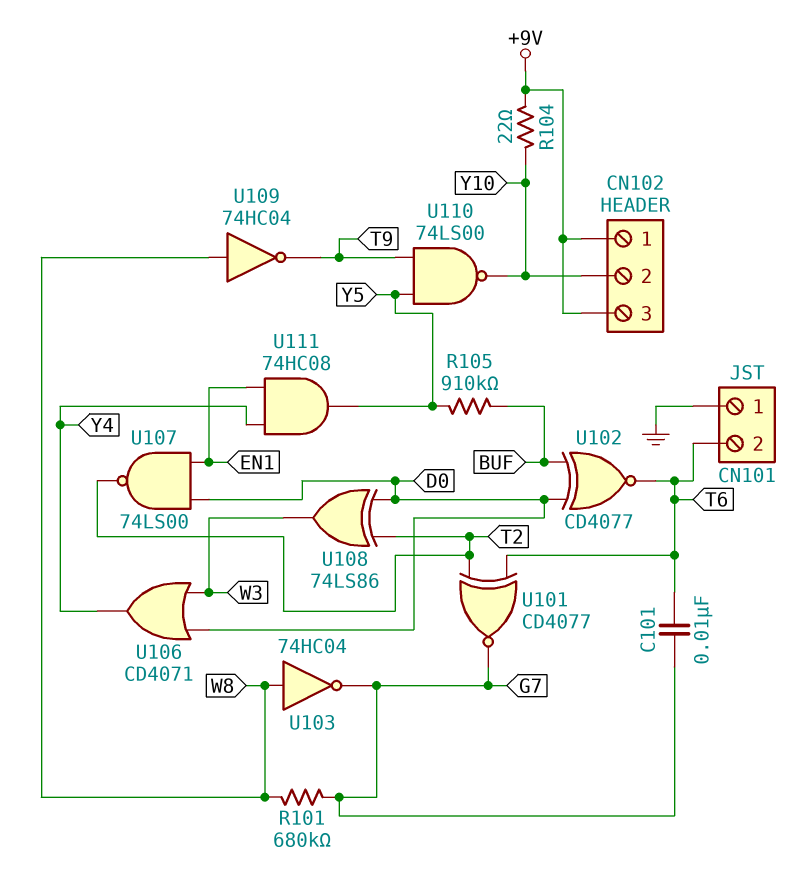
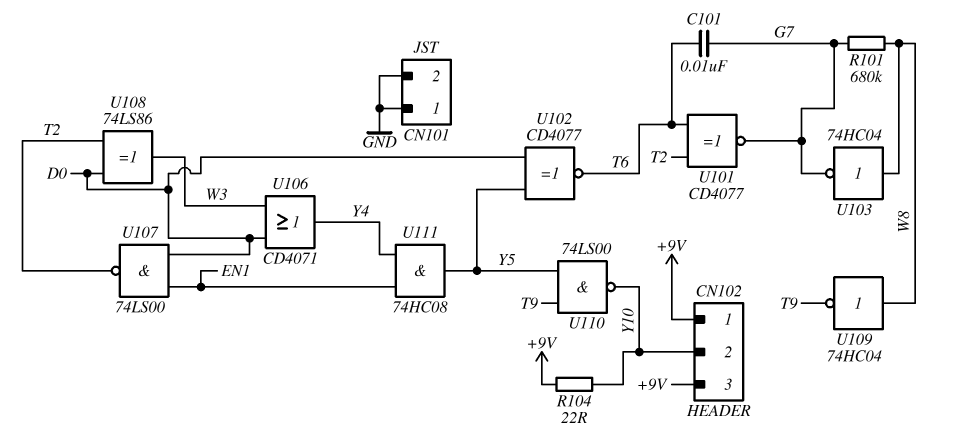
CN101 pin 2: T6 -> GND
R105: 910k (BUF, Y5) -> none
U102: XNOR CD4077 (in BUF, in D0, out T6) -> XNOR CD4077 (in D0, in Y5, out T6)

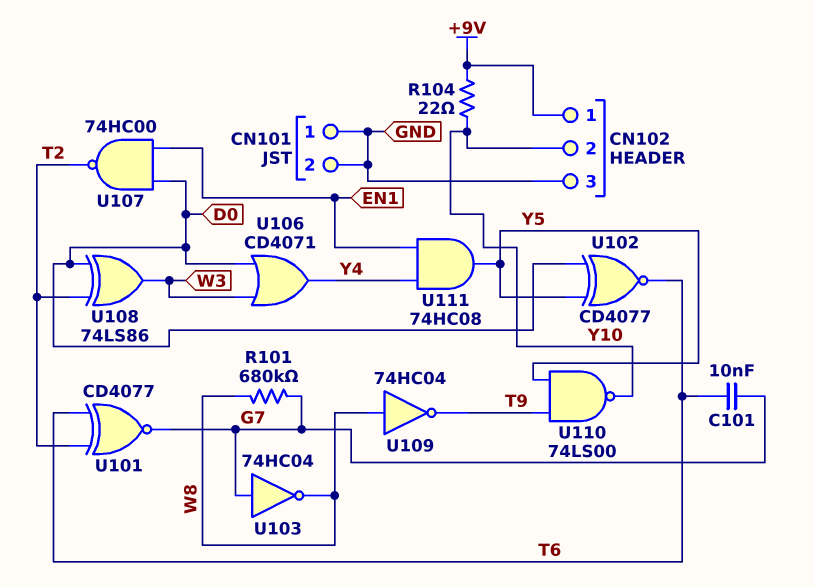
CN102 pin 3: +9V -> GND
U103: NOT 74HC04 (in W8, out G7) -> NOT 74HC04 (in G7, out W8)
U107: NAND 74LS00 (in D0, in EN1, out T2) -> NAND 74HC00 (in D0, in EN1, out T2)

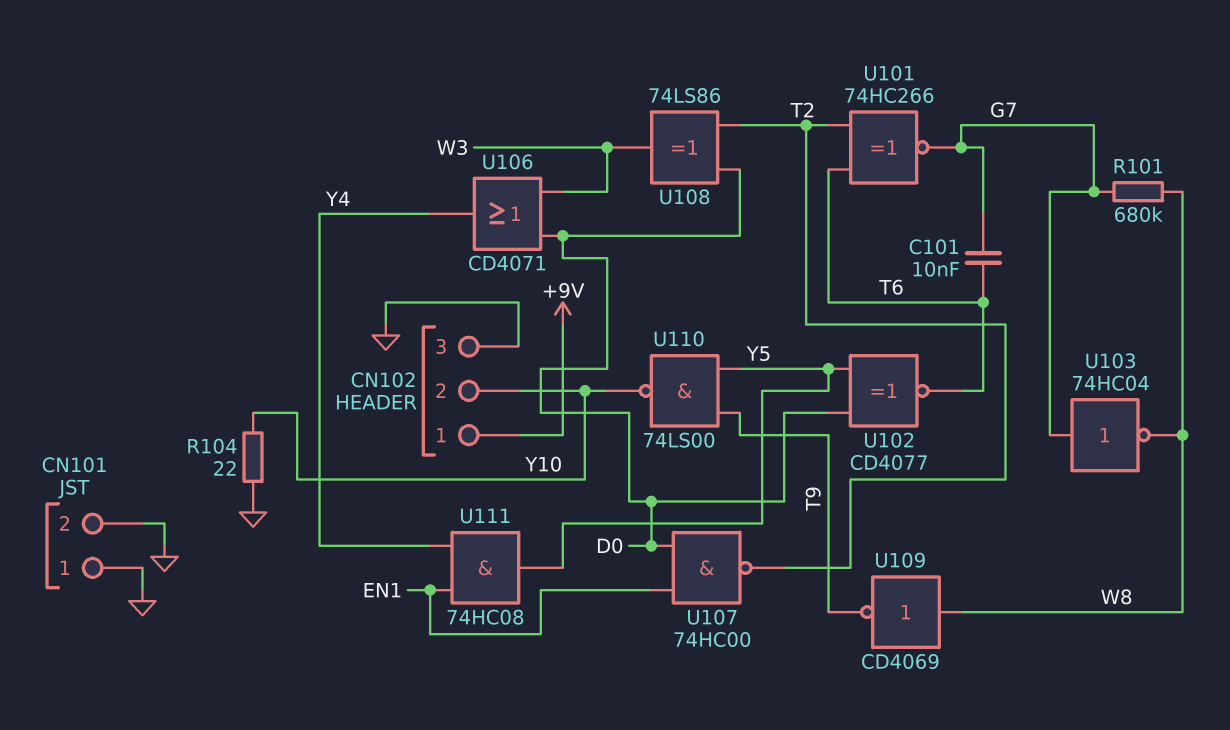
R104: 22 (+9V, Y10) -> 22 (GND, Y10)
U101: XNOR CD4077 (in T2, in T6, out G7) -> XNOR 74HC266 (in T2, in T6, out G7)
U109: NOT 74HC04 (in W8, out T9) -> NOT CD4069 (in W8, out T9)

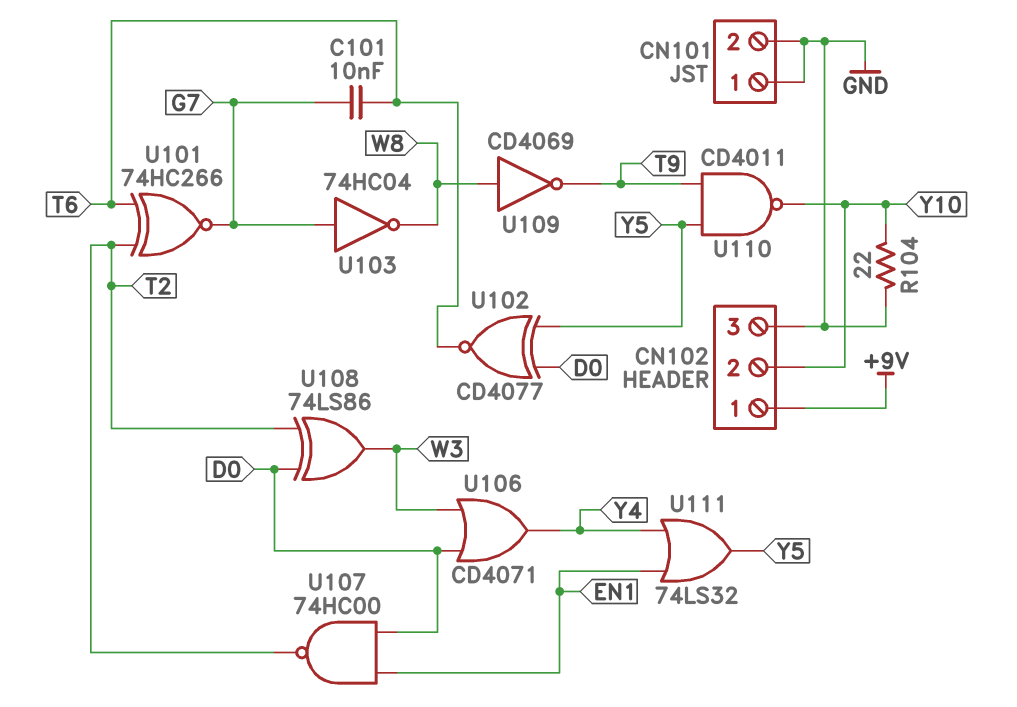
R101: 680k (G7, W8) -> none
U110: NAND 74LS00 (in T9, in Y5, out Y10) -> NAND CD4011 (in T9, in Y5, out Y10)
U111: AND 74HC08 (in EN1, in Y4, out Y5) -> OR 74LS32 (in EN1, in Y4, out Y5)

